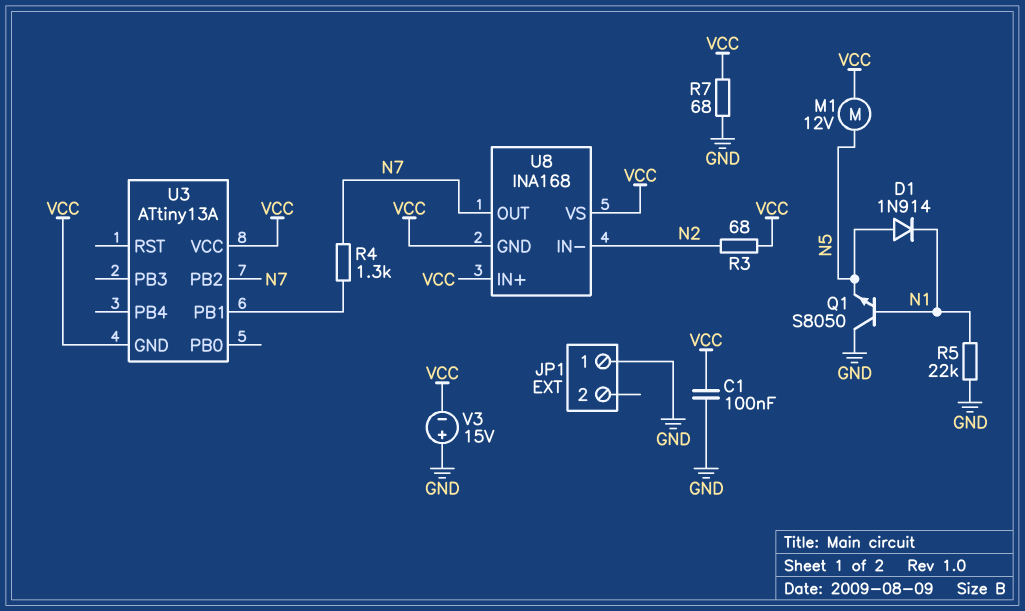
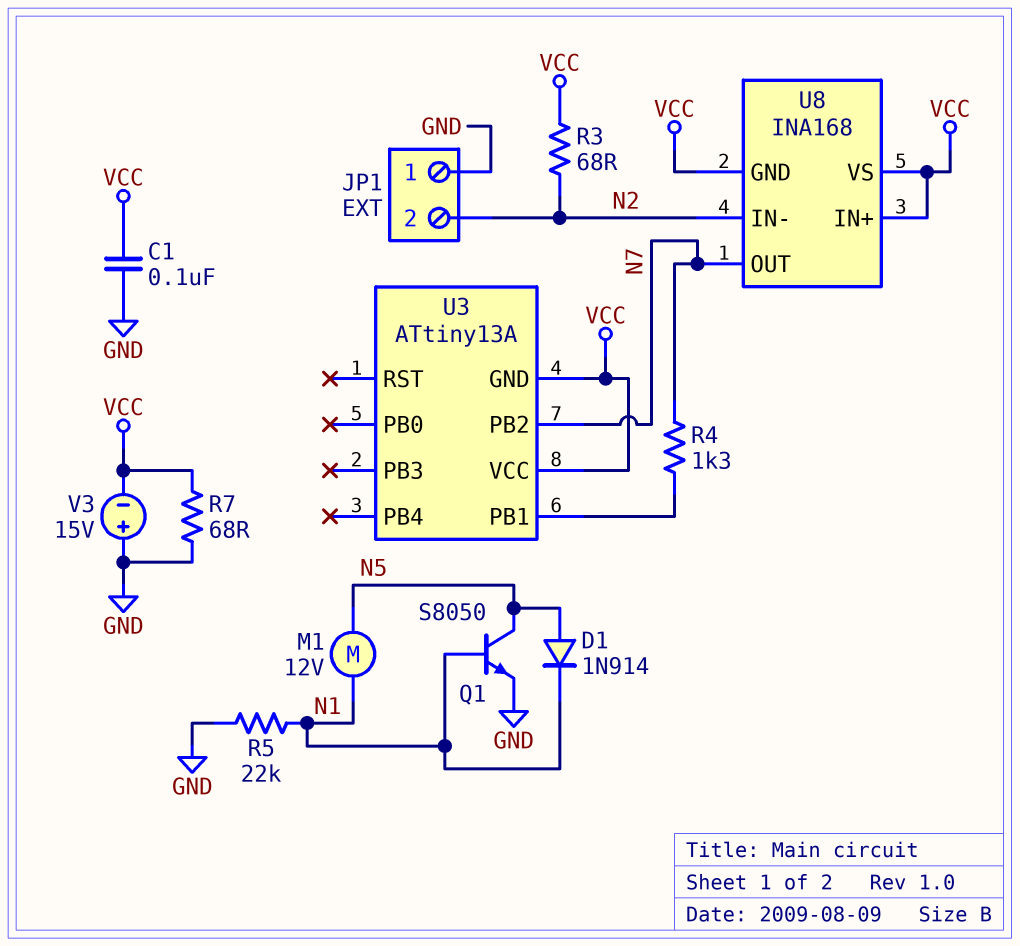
JP1 pin 2: none -> N2
M1: motor 12V (N5, VCC) -> motor 12V (N1, N5)
Q1: NPN S8050 (B N1, C GND, E N5) -> NPN S8050 (B N1, C N5, E GND)

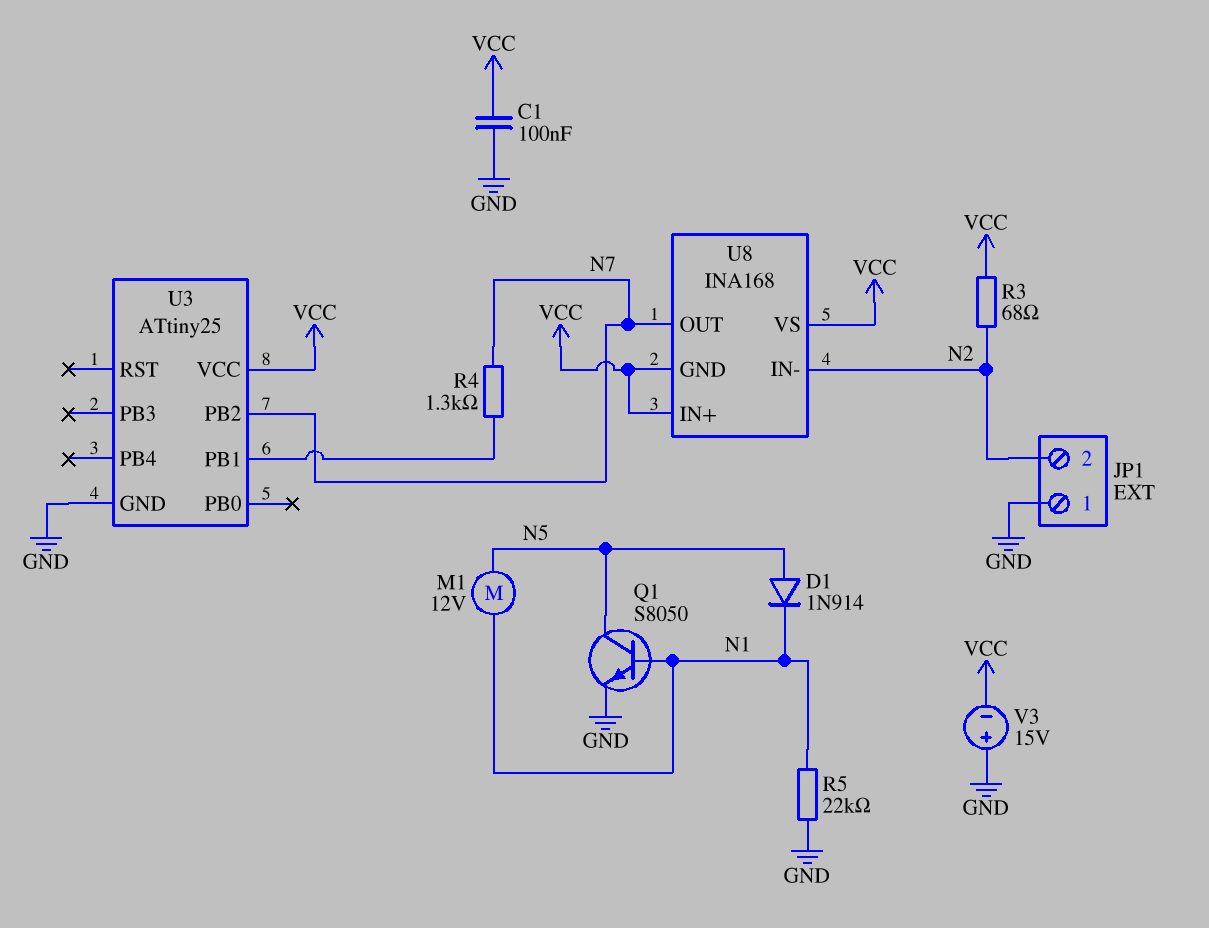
R7: 68 (GND, VCC) -> none
U3: ATtiny13A -> ATtiny25
U3 pin GND: VCC -> GND

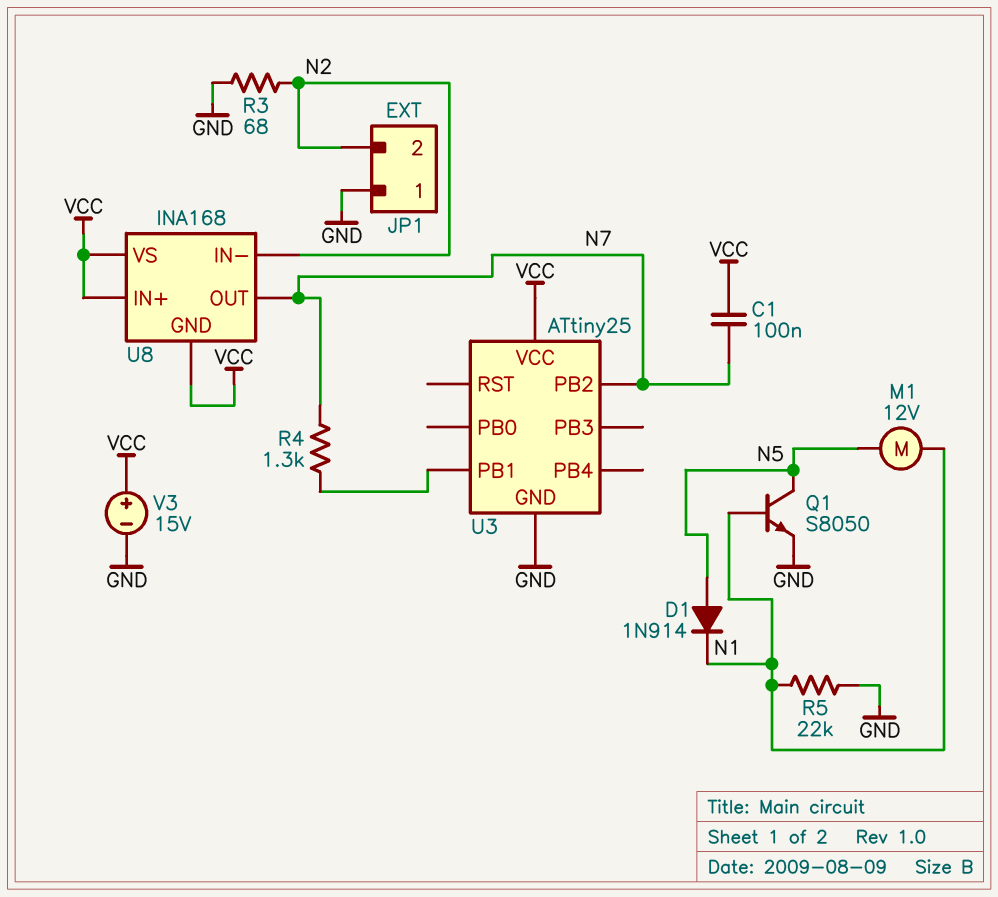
C1: 100nF (GND, VCC) -> 100nF (N7, VCC)
R3: 68 (N2, VCC) -> 68 (GND, N2)
V3: 15V (plus GND, minus VCC) -> 15V (plus VCC, minus GND)

